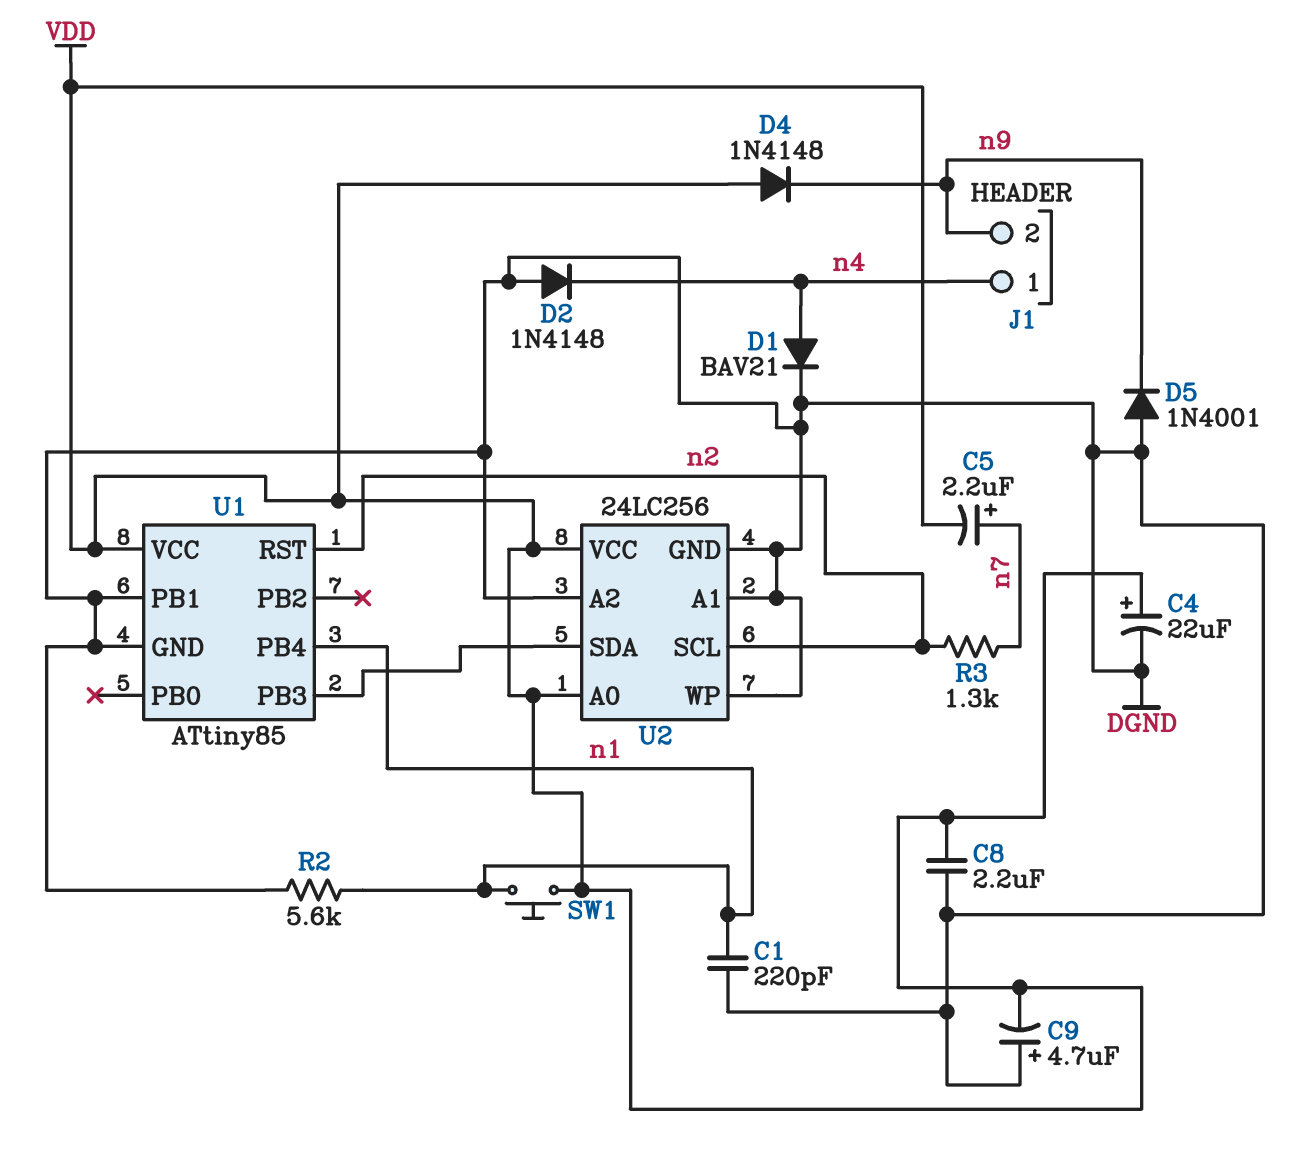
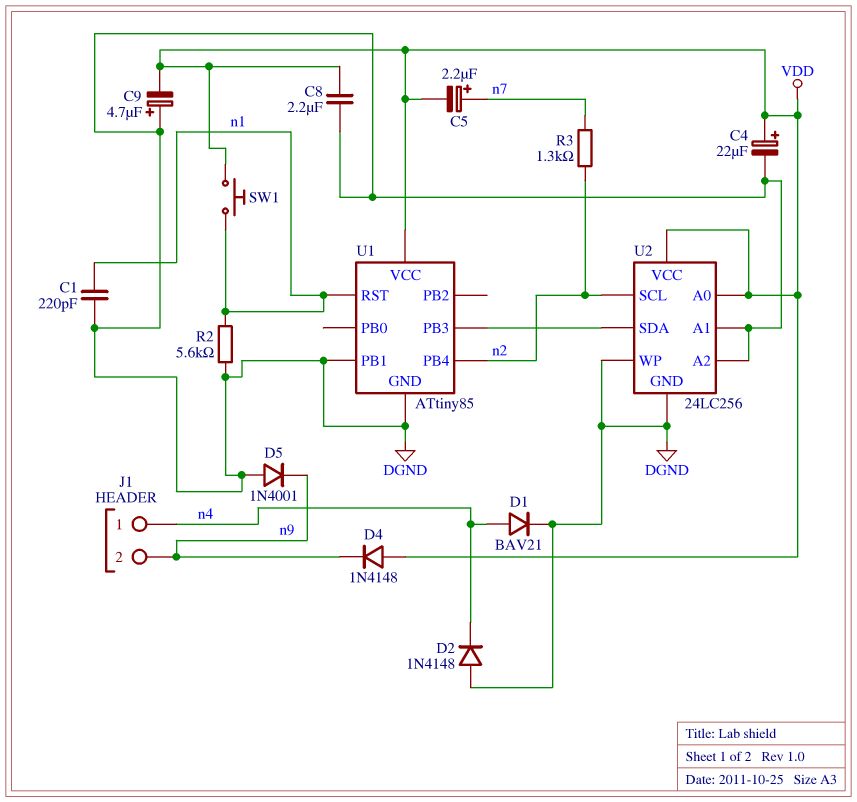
U1 pin PB4: n1 -> n2
U1 pin RST: n2 -> n1

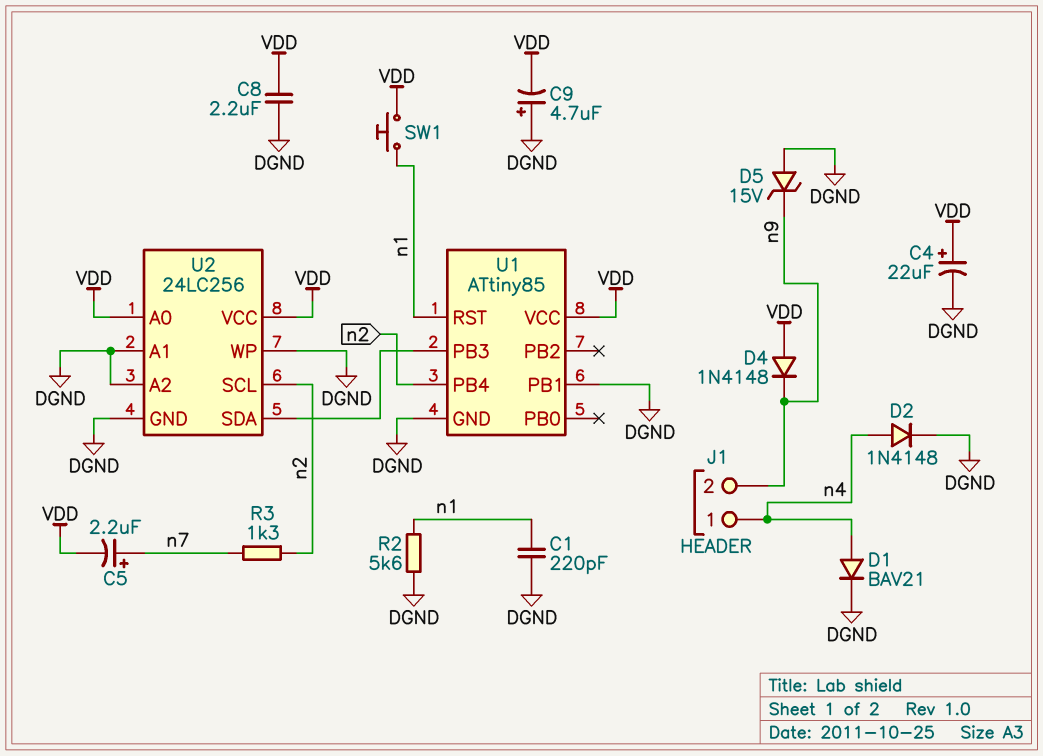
D2: diode 1N4148 (A DGND, K n4) -> diode 1N4148 (A n4, K DGND)
D5: diode 1N4001 (A DGND, K n9) -> zener 15V (A DGND, K n9)

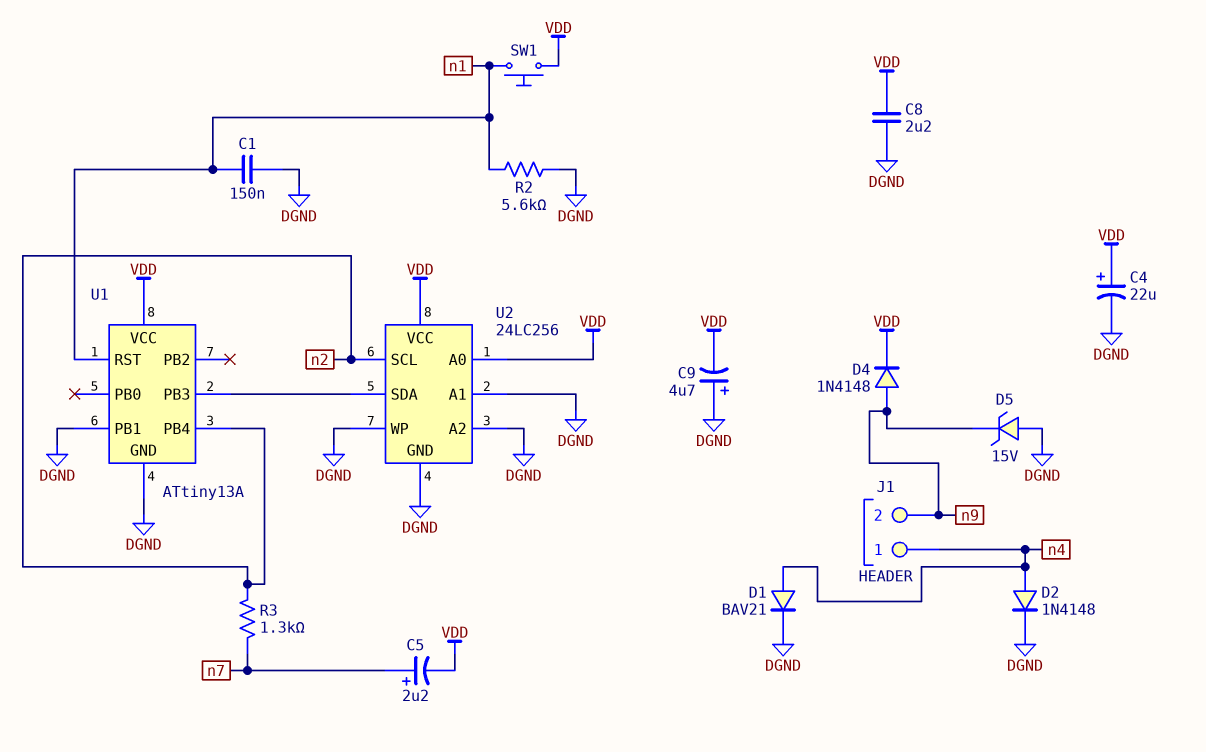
C1: 220pF (DGND, n1) -> 150nF (DGND, n1)
D4: diode 1N4148 (A VDD, K n9) -> diode 1N4148 (A n9, K VDD)
U1: ATtiny85 -> ATtiny13A

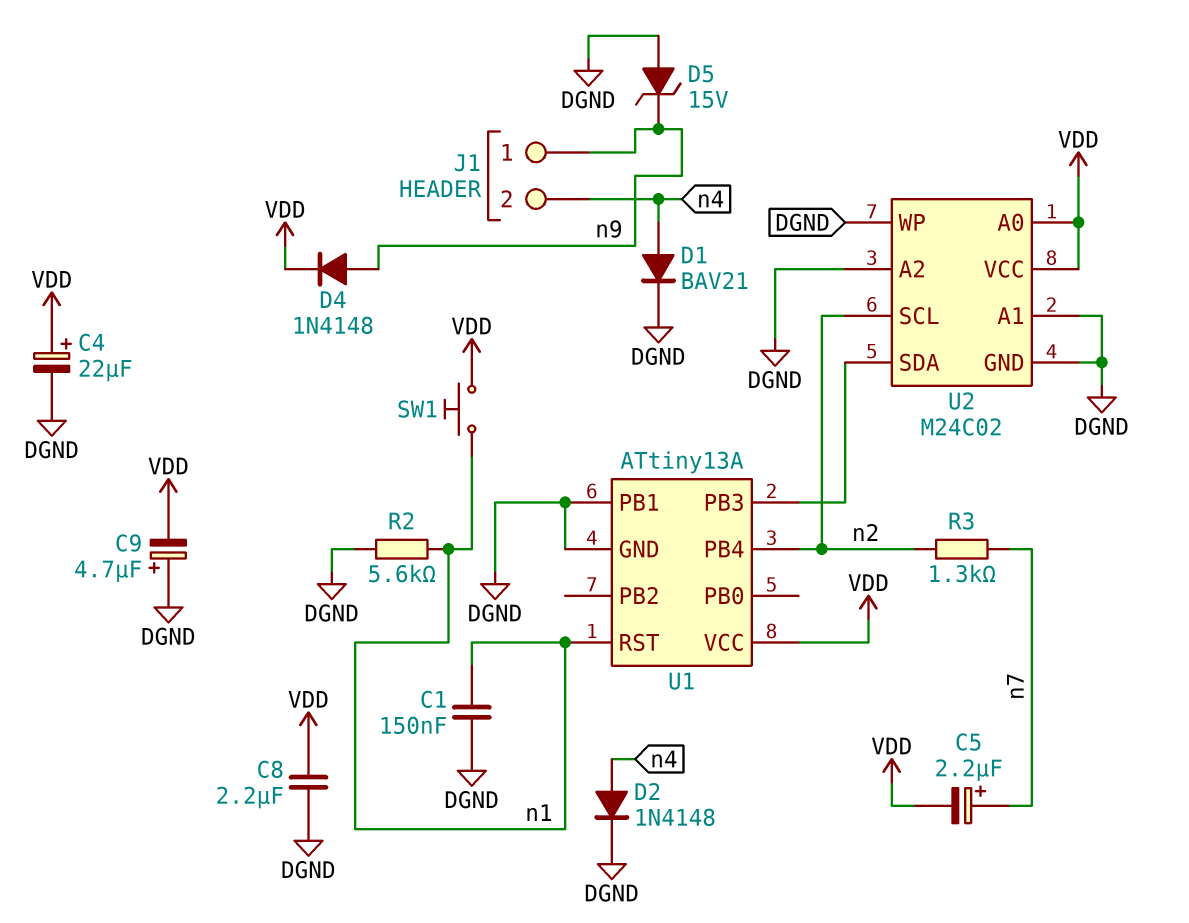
J1 pin 1: n4 -> n9
J1 pin 2: n9 -> n4
U2: 24LC256 -> M24C02

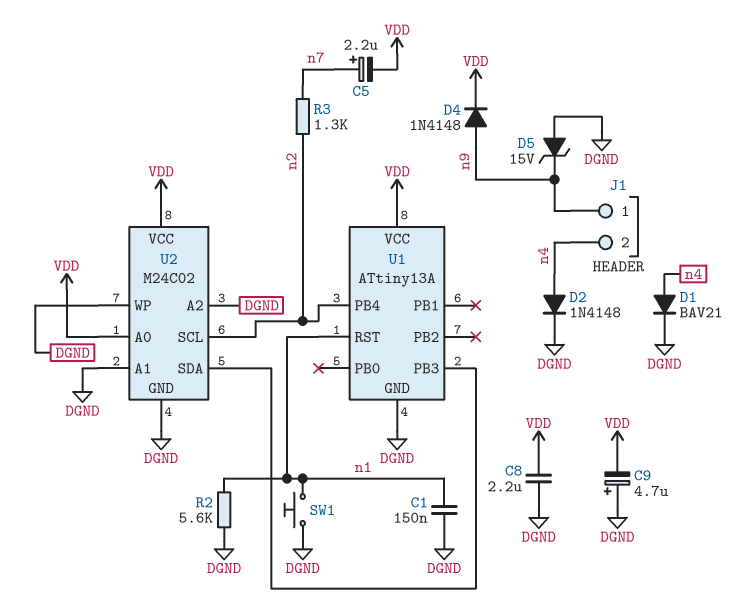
C4: 22uF (plus VDD, minus DGND) -> none
SW1: button (VDD, n1) -> button (DGND, n1)
U1 pin PB1: DGND -> none

